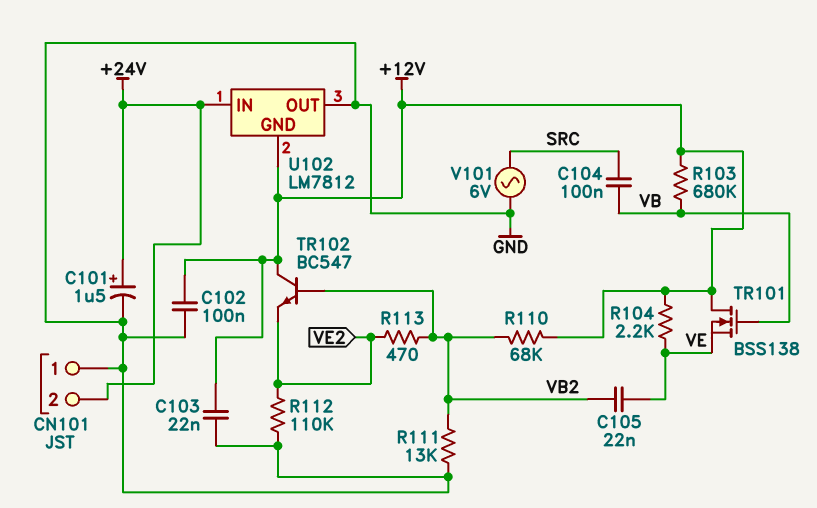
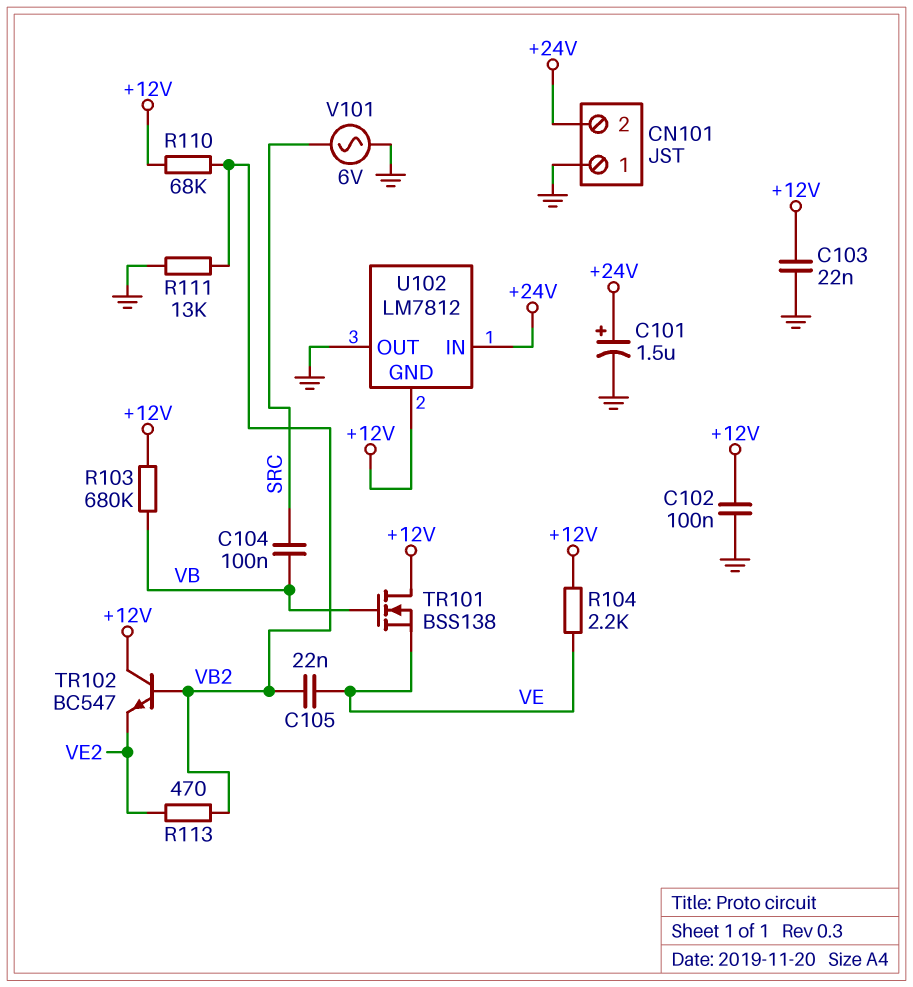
R112: 110k (GND, VE2) -> none

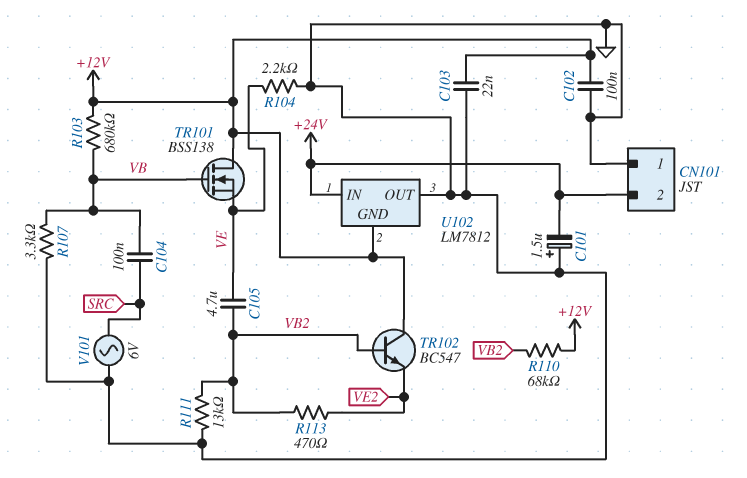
C101: 1.5uF (plus +24V, minus GND) -> 1.5uF (plus GND, minus +24V)
C105: 22nF (VB2, VE) -> 4.7uF (VB2, VE)
R104: 2.2k (+12V, VE) -> 2.2k (GND, VE)
R107: none -> 3.3k (GND, VB)

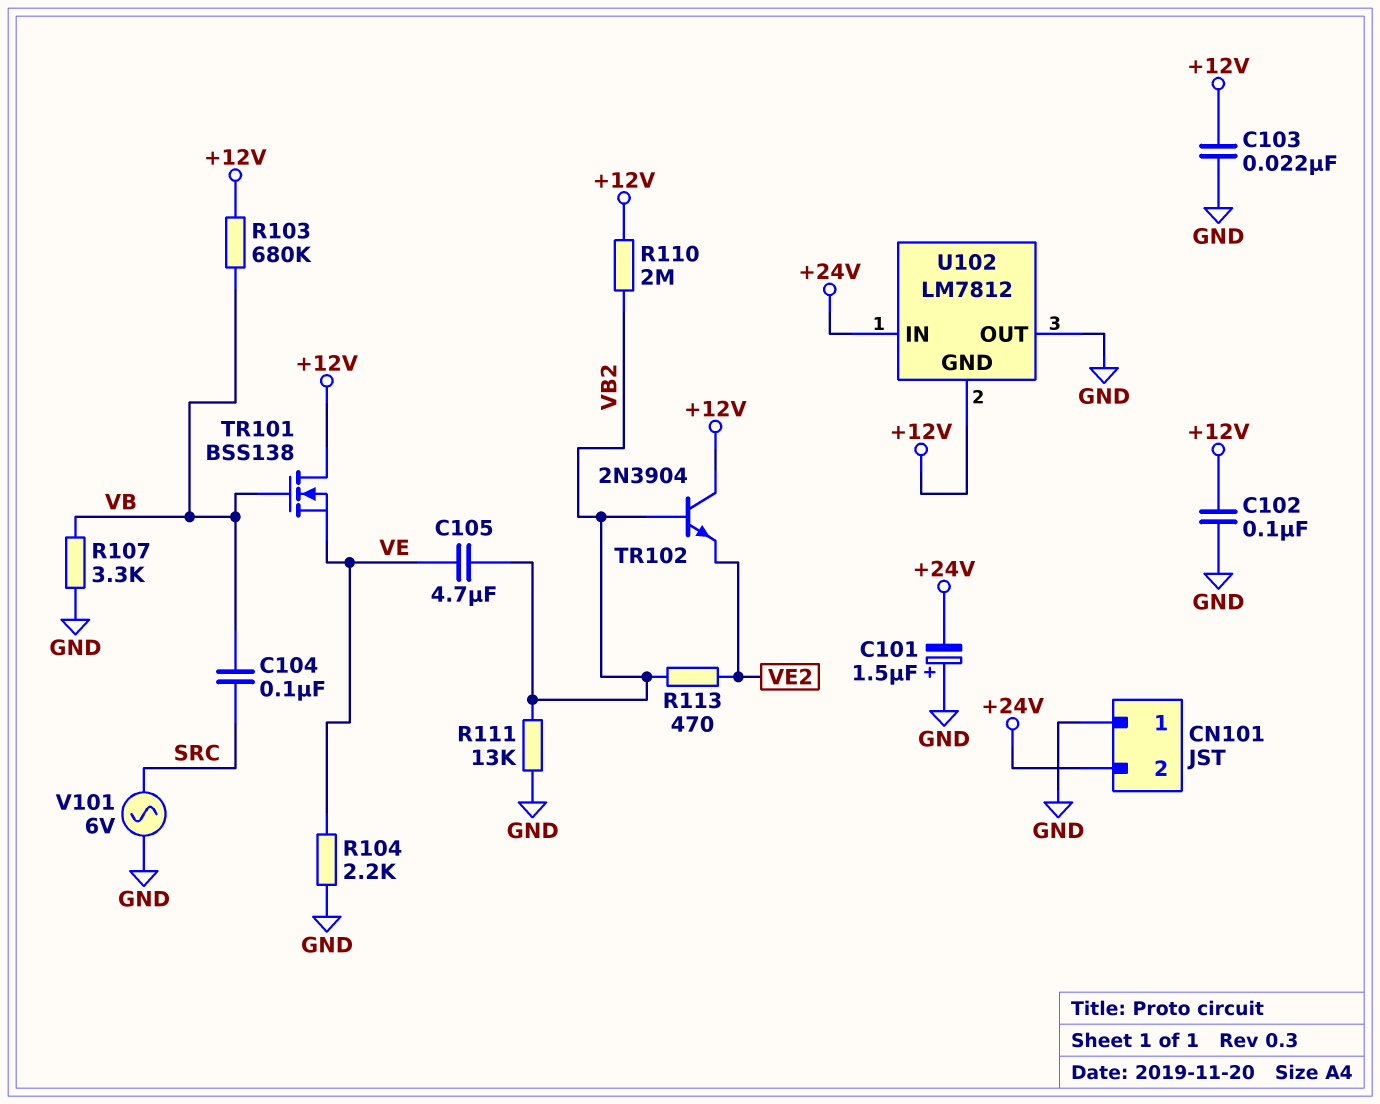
R110: 68k (+12V, VB2) -> 2M (+12V, VB2)
TR102: NPN BC547 (B VB2, C +12V, E VE2) -> NPN 2N3904 (B VB2, C +12V, E VE2)

